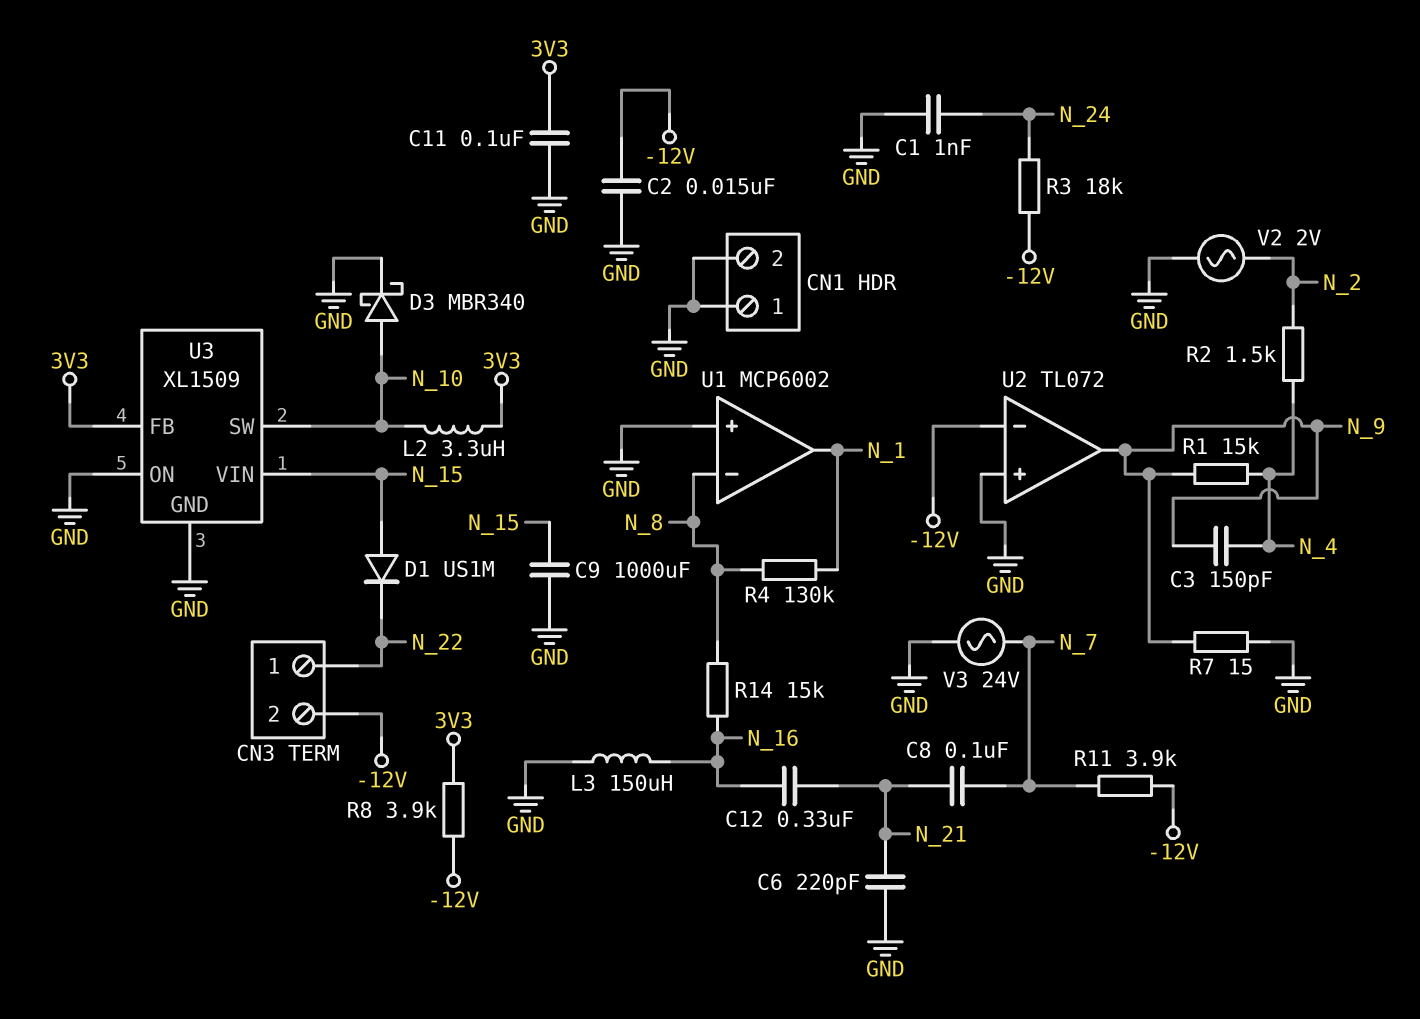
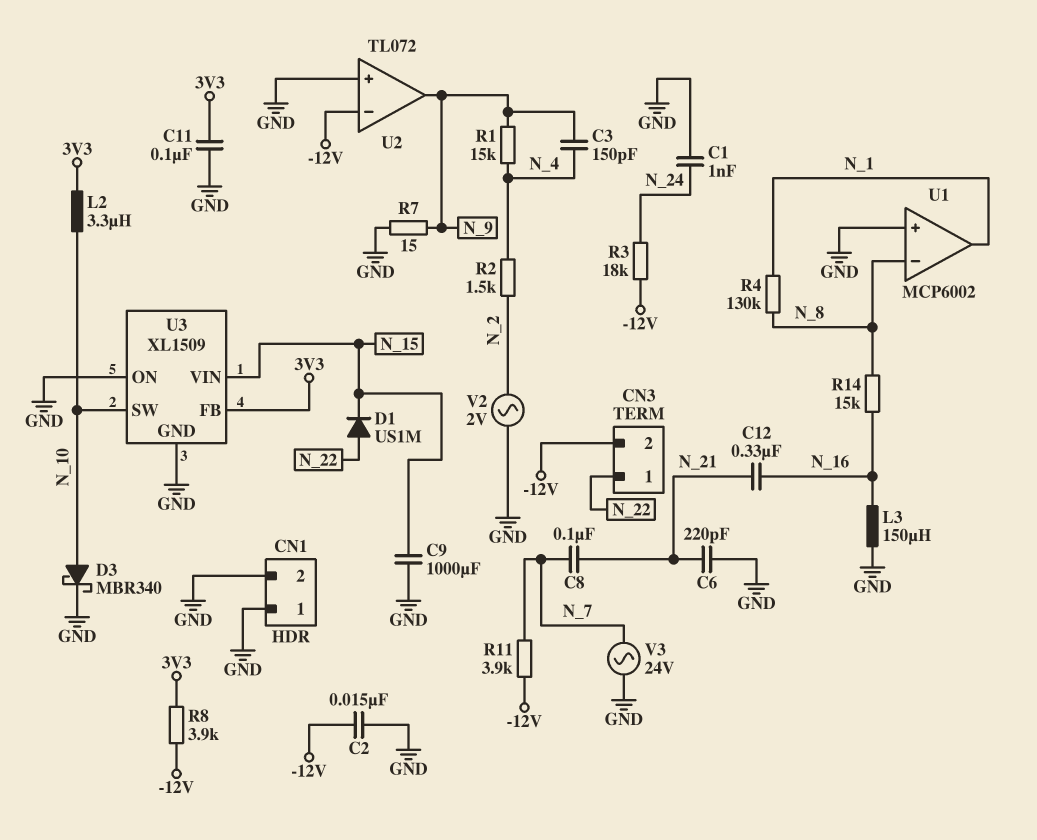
D1: diode US1M (A N_15, K N_22) -> diode US1M (A N_22, K N_15)

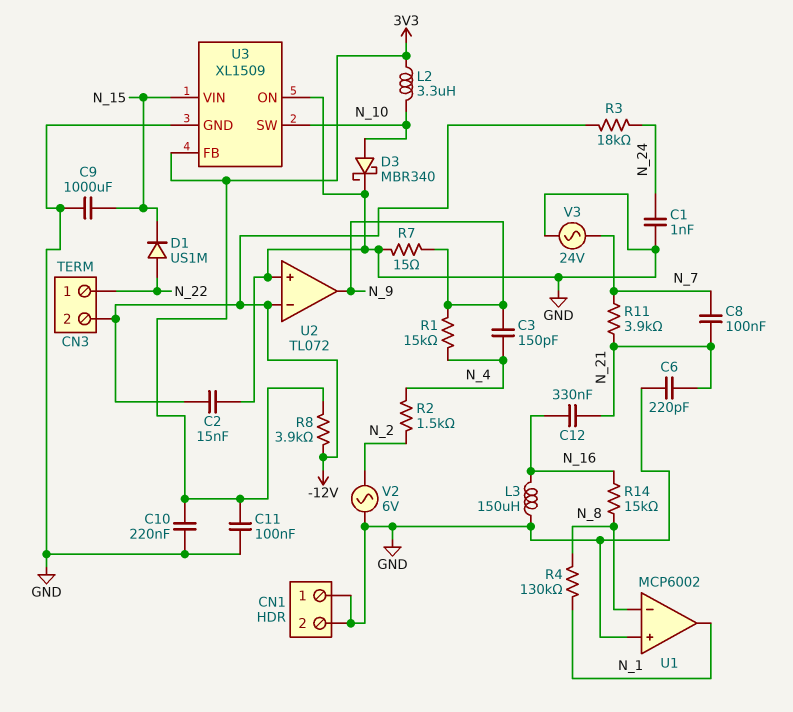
C10: none -> 220nF (3V3, GND)
R11: 3.9k (-12V, N_7) -> 3.9k (N_7, N_21)
V2: AC 2V (GND, N_2) -> AC 6V (GND, N_2)

